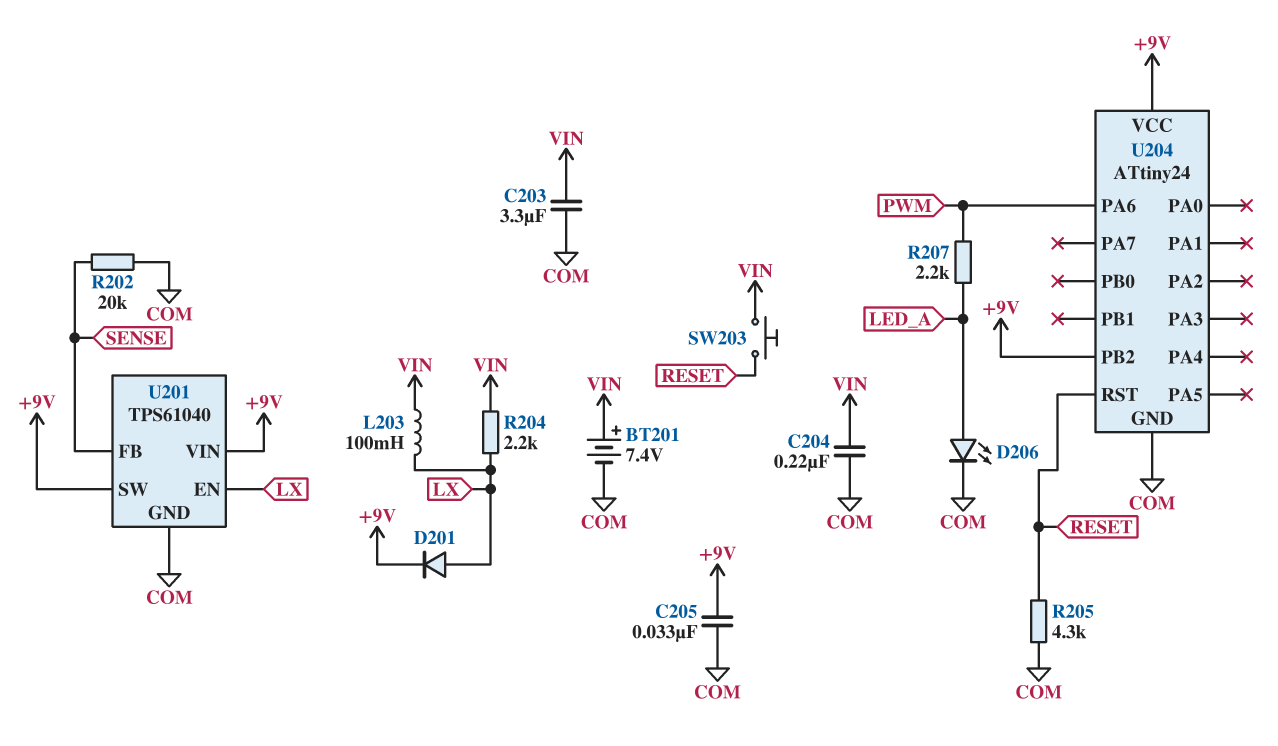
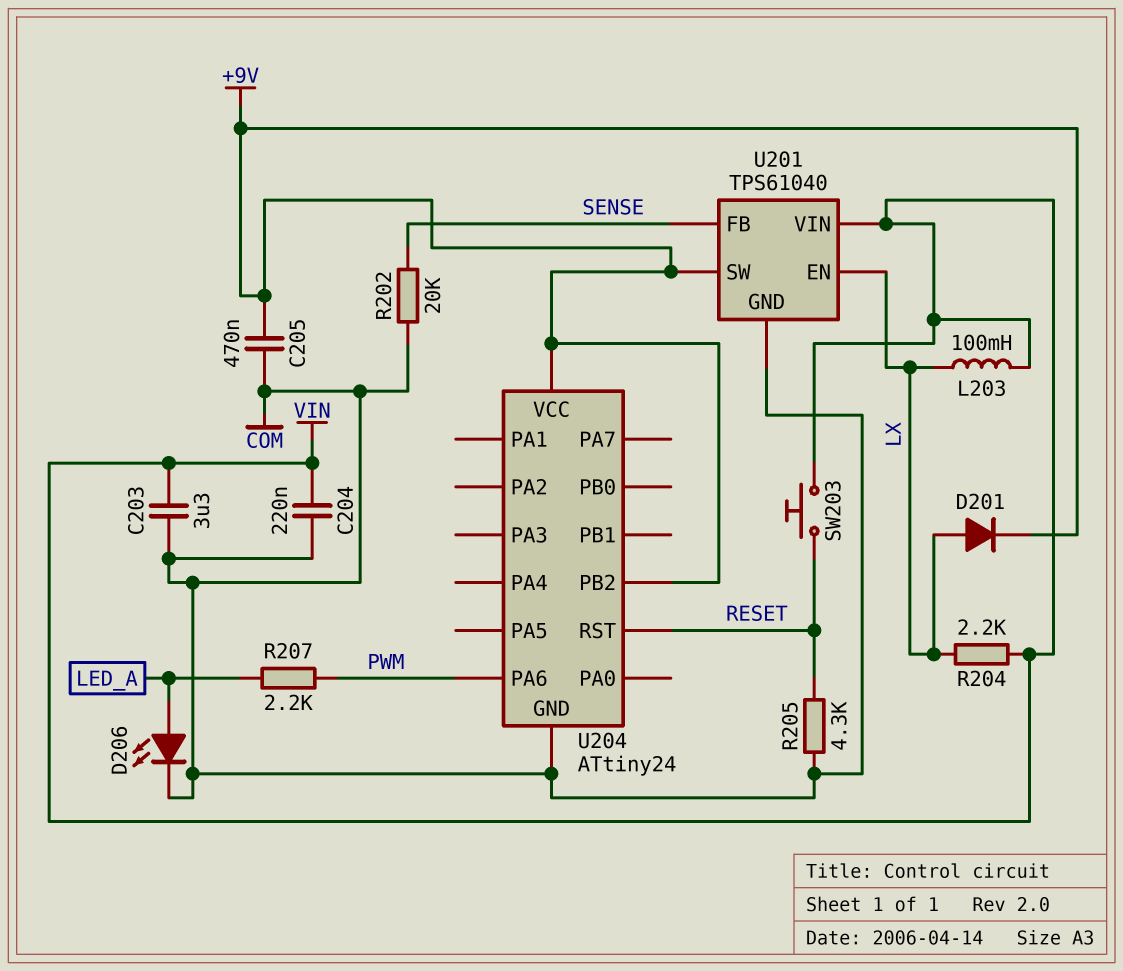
BT201: 7.4V (plus VIN, minus COM) -> none
C205: 33nF (+9V, COM) -> 470nF (+9V, COM)
U201 pin VIN: +9V -> VIN

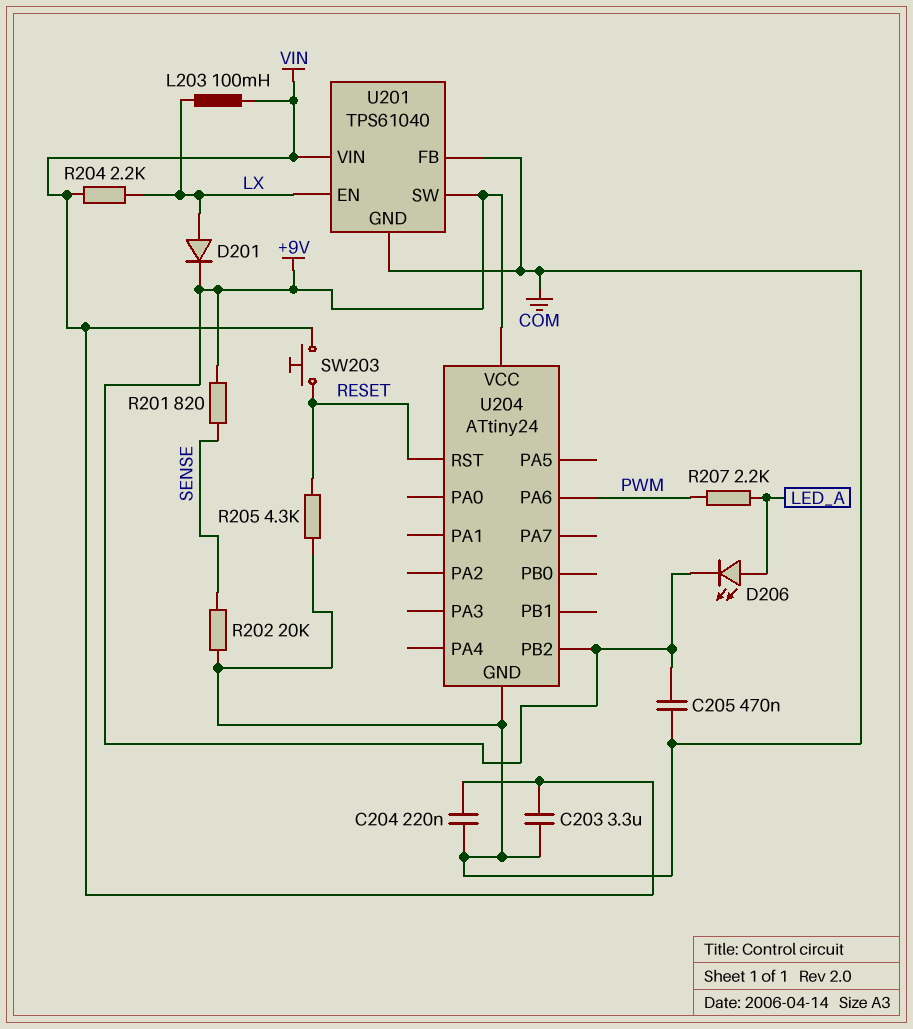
D206: LED (A LED_A, K COM) -> LED (A LED_A, K +9V)
R201: none -> 820 (+9V, SENSE)
U201 pin FB: SENSE -> COM

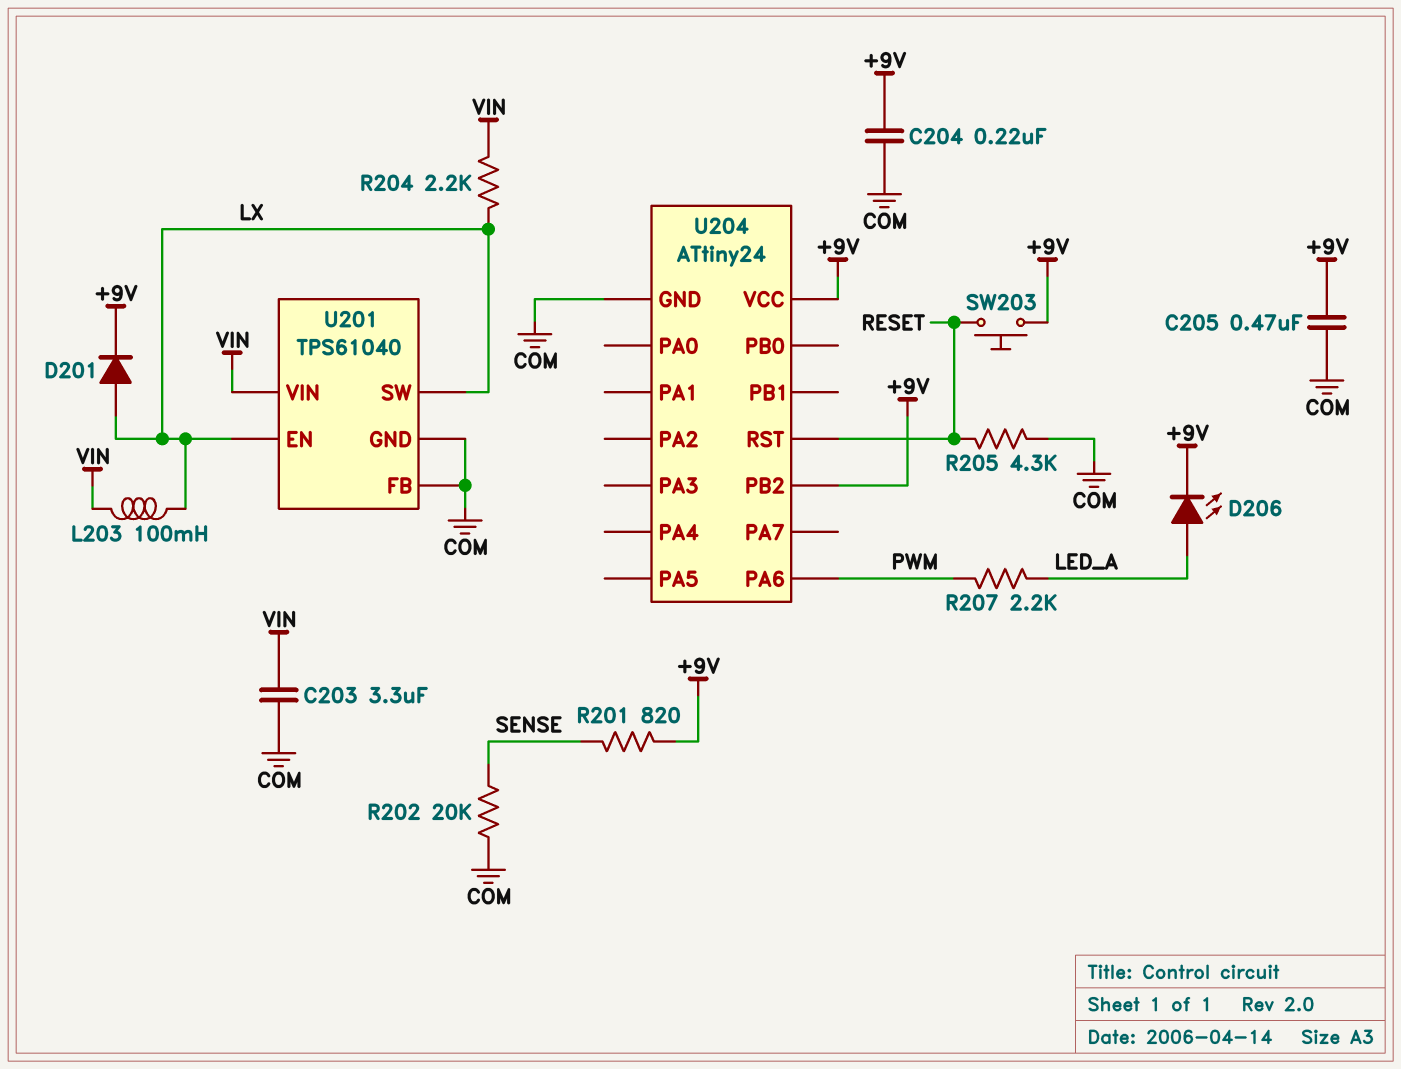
C204: 220nF (COM, VIN) -> 220nF (+9V, COM)
SW203: button (RESET, VIN) -> button (+9V, RESET)
U201 pin SW: +9V -> LX

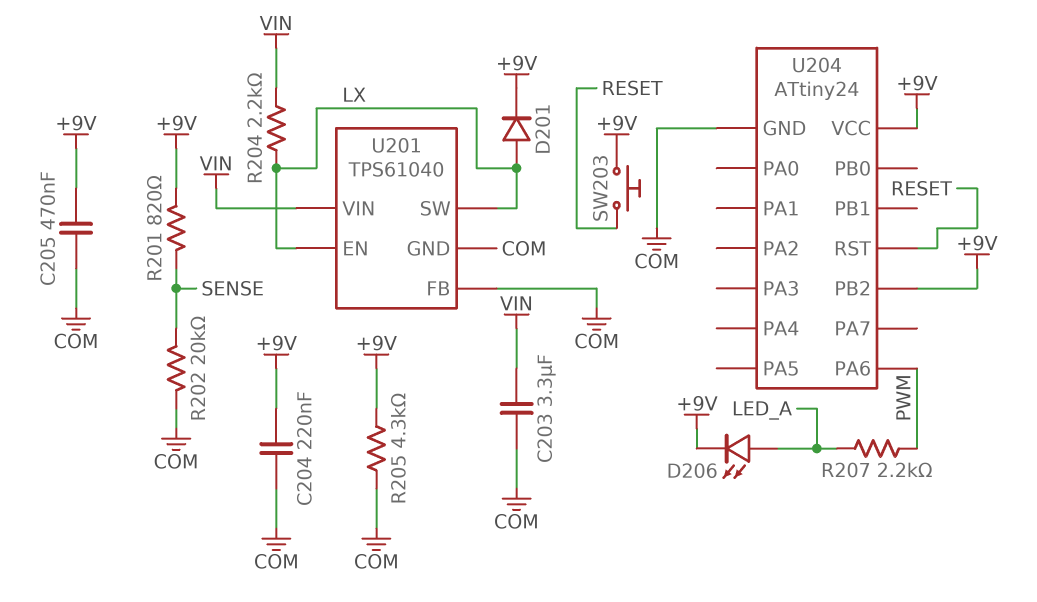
L203: 100mH (LX, VIN) -> none
R205: 4.3k (COM, RESET) -> 4.3k (+9V, COM)

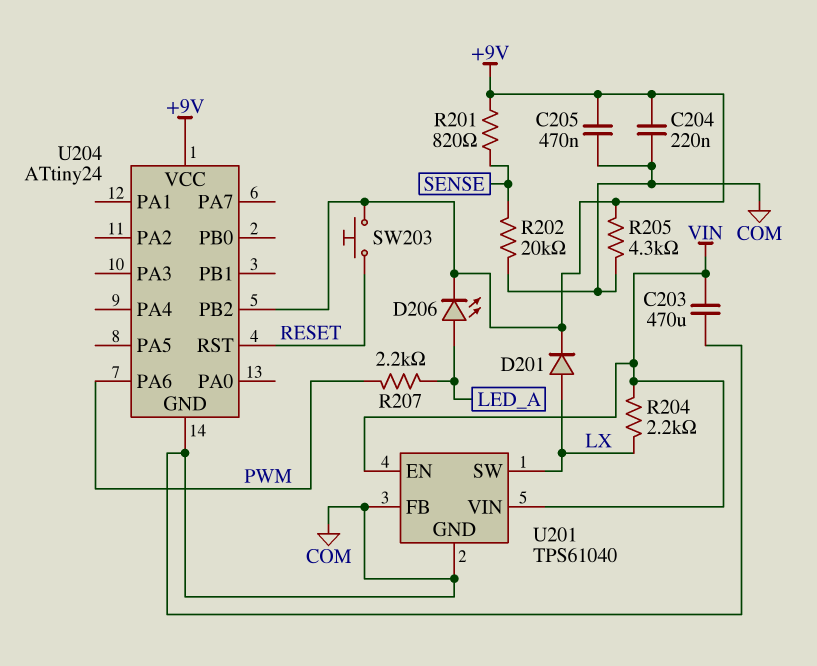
C203: 3.3uF (COM, VIN) -> 470uF (COM, VIN)
U201 pin EN: LX -> VIN

